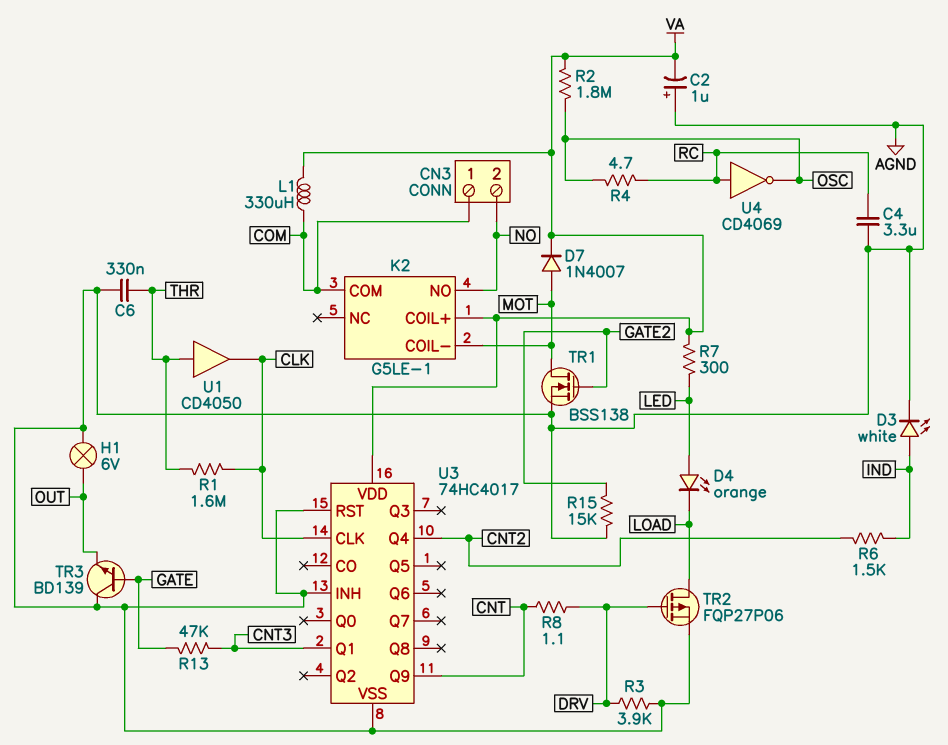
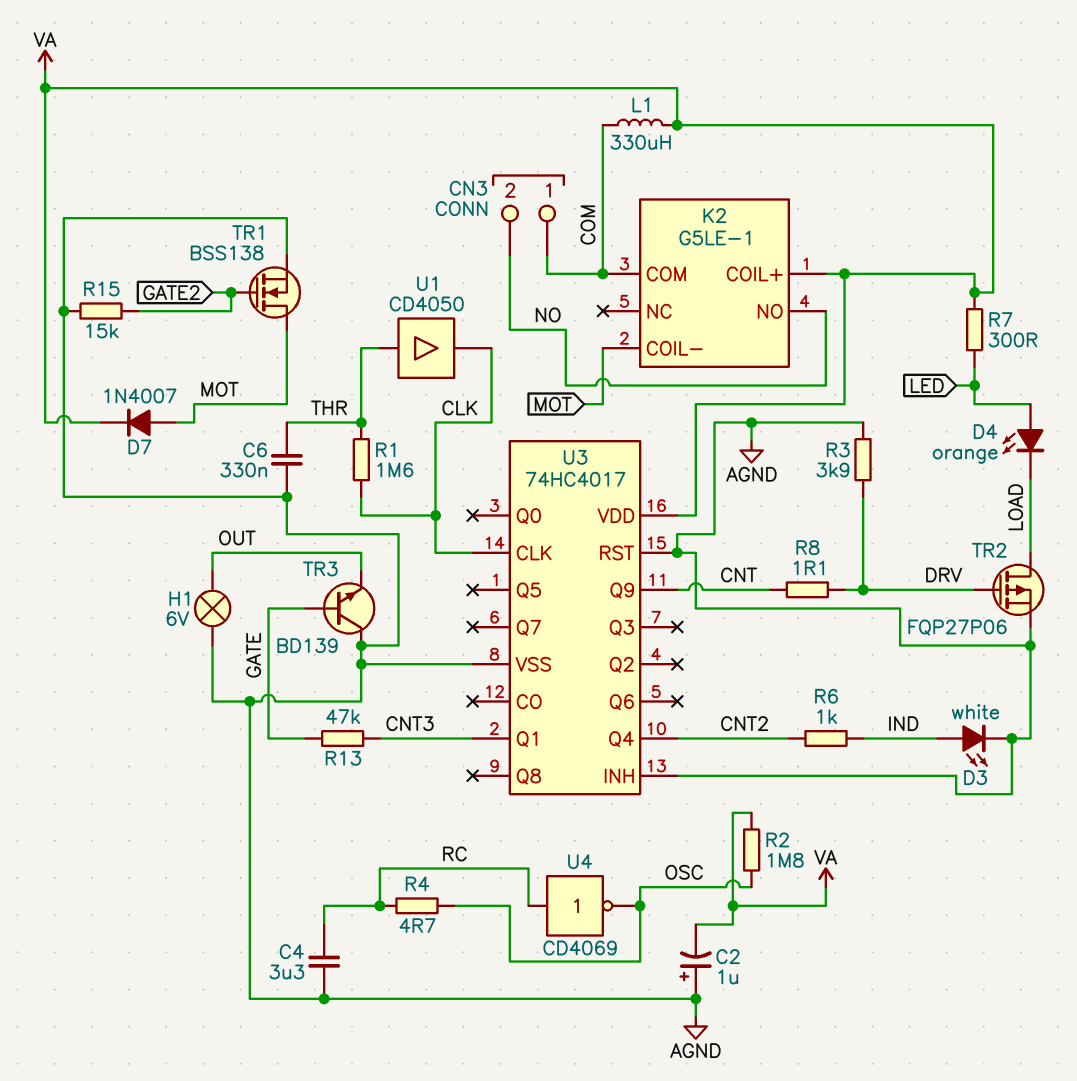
R6: 1.5k (CNT2, IND) -> 1k (CNT2, IND)

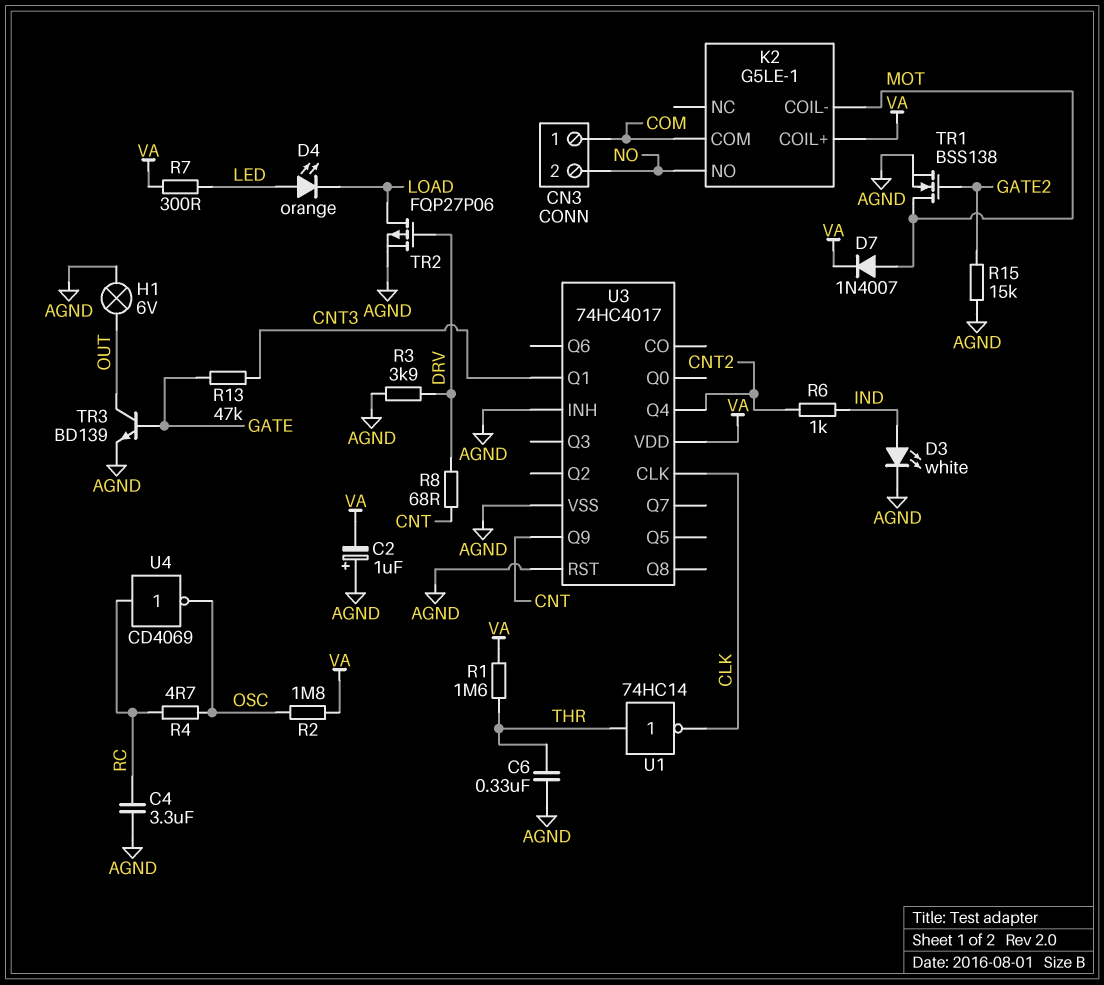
L1: 330uH (COM, VA) -> none
R1: 1.6M (CLK, THR) -> 1.6M (THR, VA)
R8: 1.1 (CNT, DRV) -> 68 (CNT, DRV)
TR3: NPN BD139 (B GATE, C AGND, E OUT) -> NPN BD139 (B GATE, C OUT, E AGND)
U1: buffer CD4050 (in THR, out CLK) -> NOT 74HC14 (in THR, out CLK)

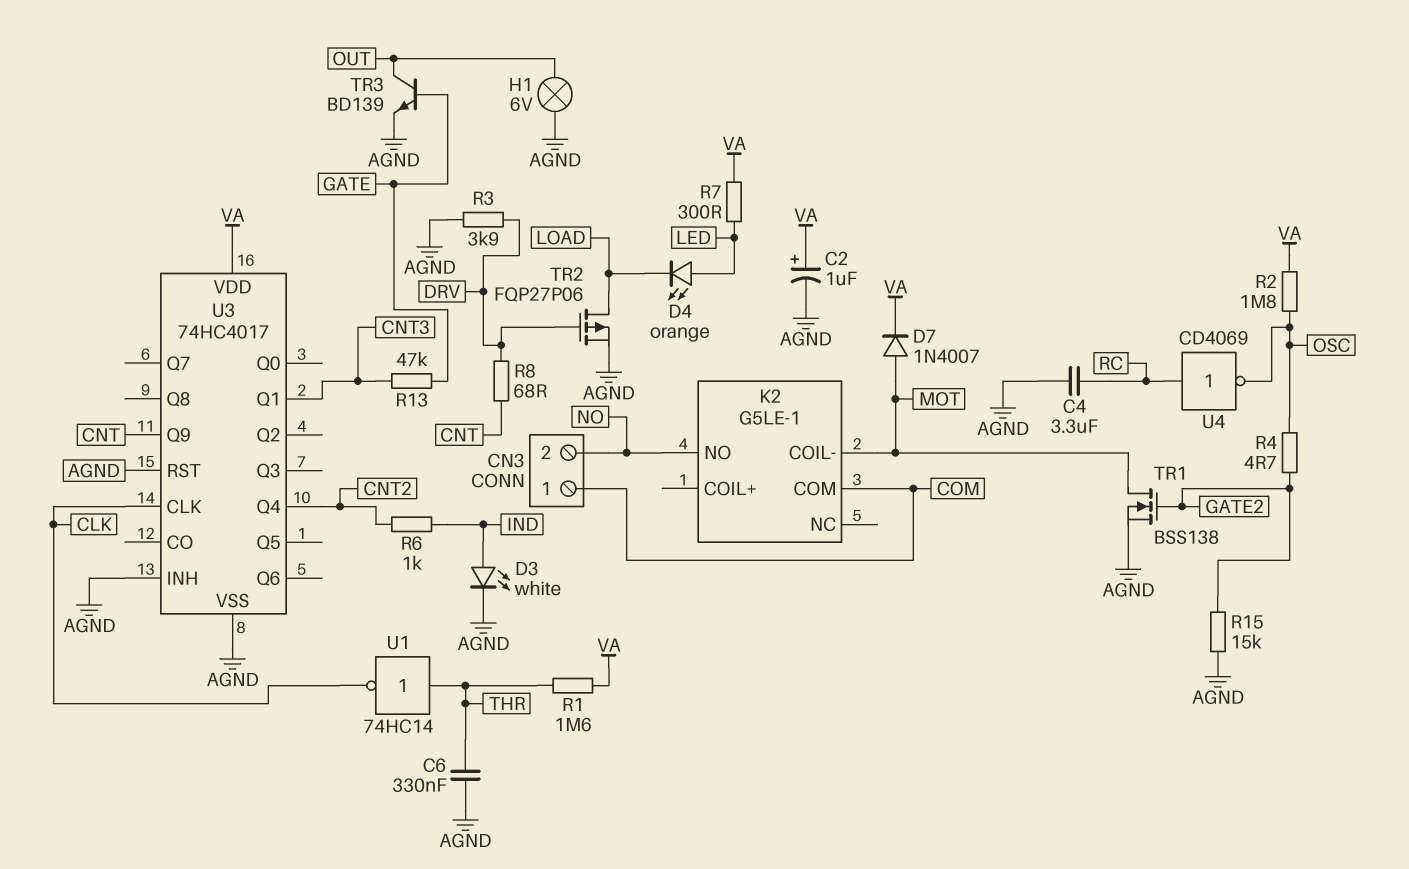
C2: 1uF (plus AGND, minus VA) -> 1uF (plus VA, minus AGND)
K2 pin COIL+: VA -> none
R4: 4.7 (OSC, RC) -> 4.7 (GATE2, OSC)

